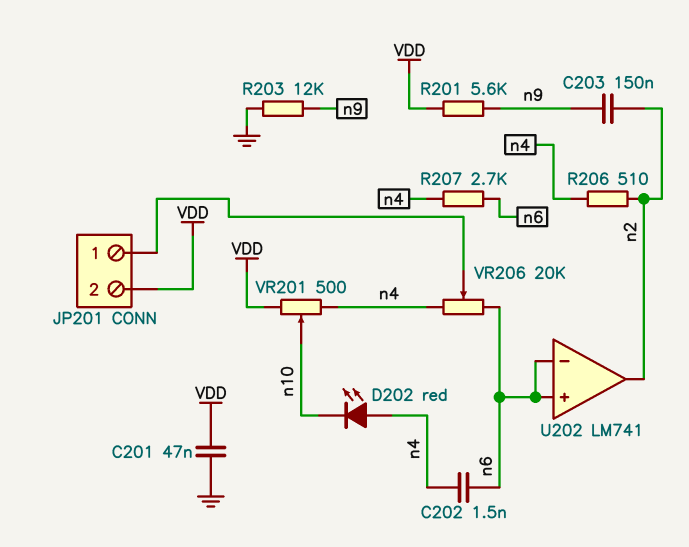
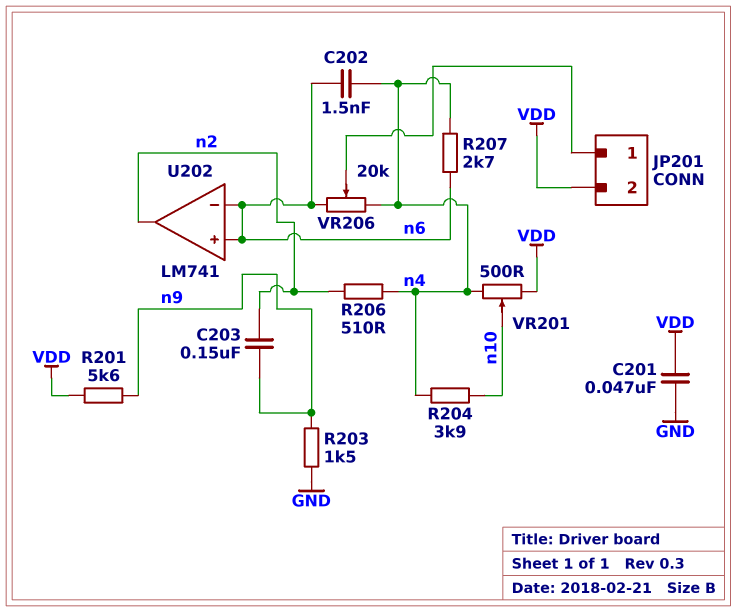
D202: LED red (A n4, K n10) -> none
R203: 12k (GND, n9) -> 1.5k (GND, n9)
R204: none -> 3.9k (n4, n10)

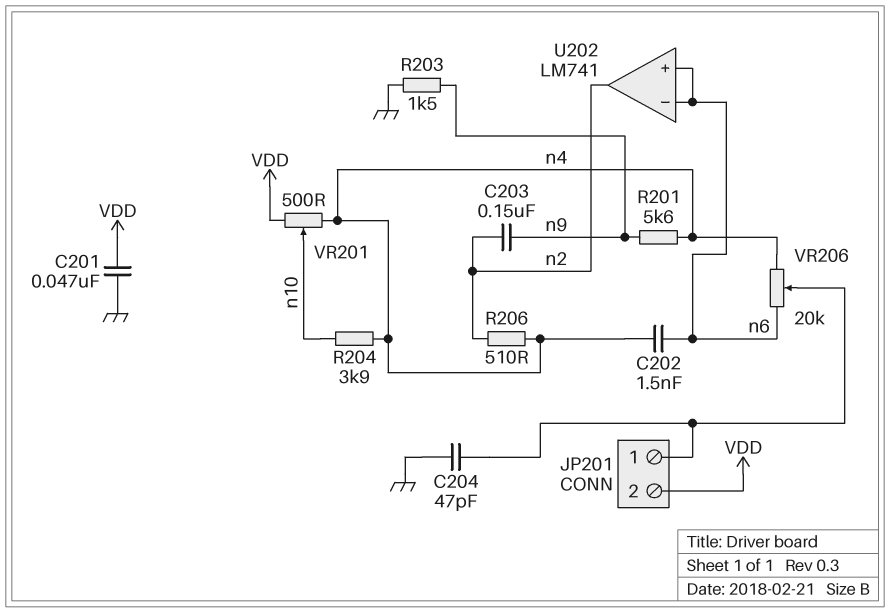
C204: none -> 47pF (GND, JP201/1)
R201: 5.6k (VDD, n9) -> 5.6k (n4, n9)
R207: 2.7k (n4, n6) -> none

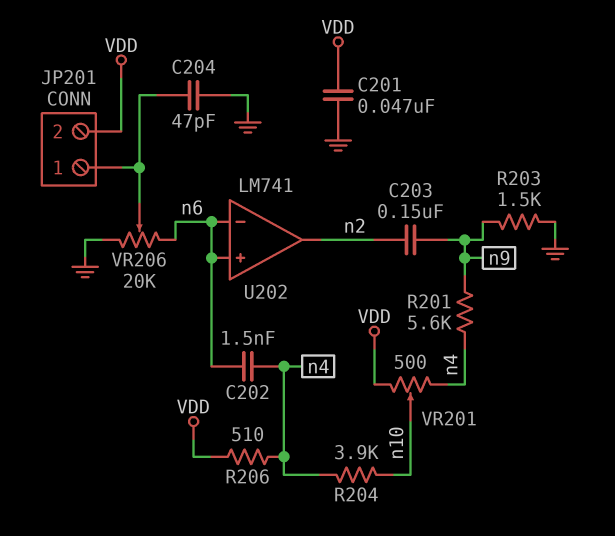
R206: 510 (n2, n4) -> 510 (VDD, n4)
VR206: 20k (n4, n6, wiper JP201/1) -> 20k (GND, n6, wiper JP201/1)

